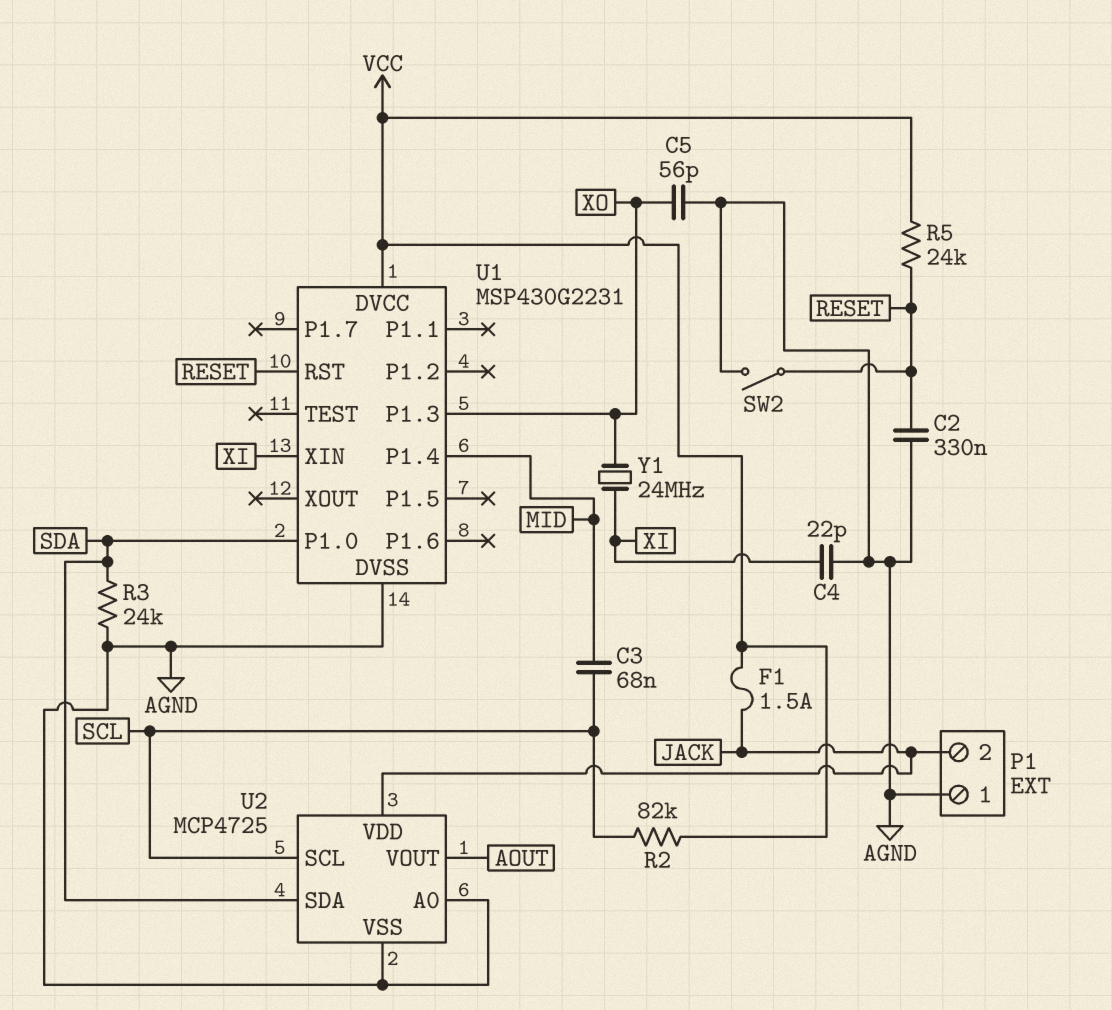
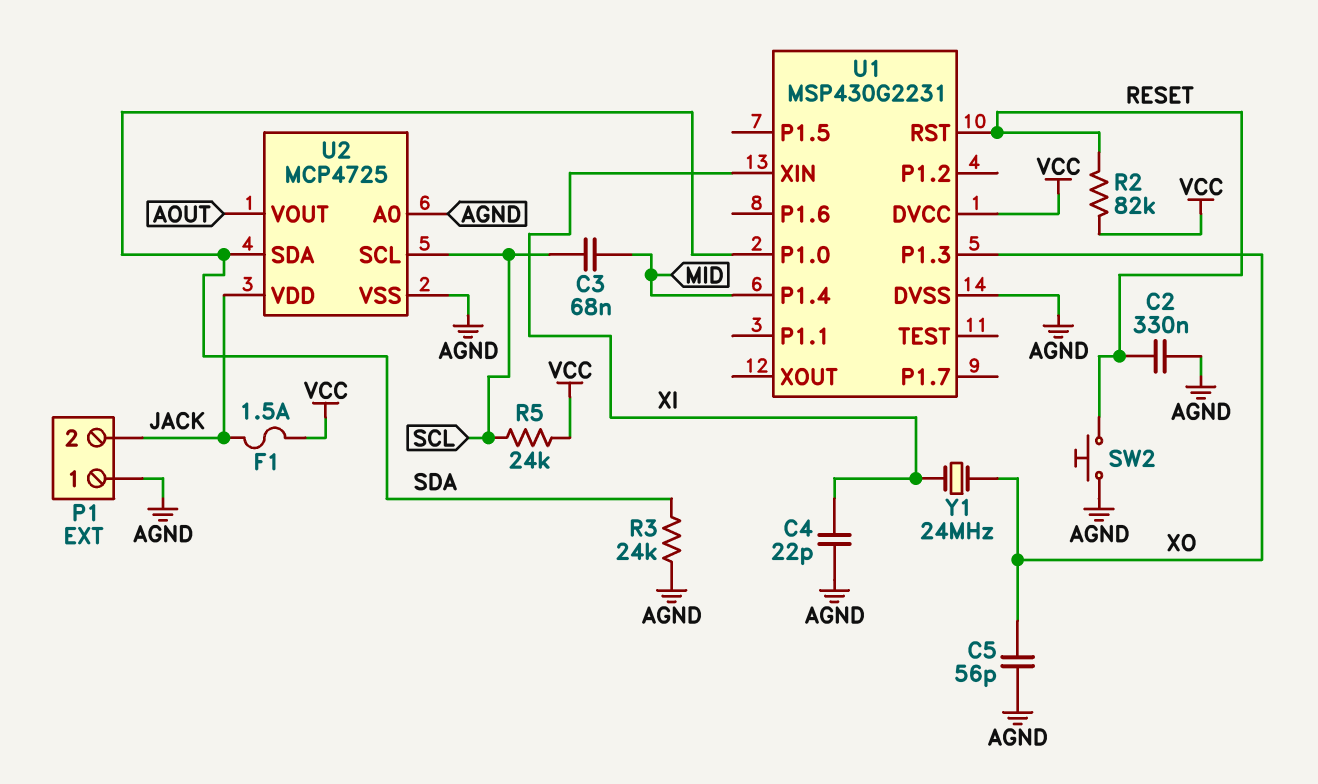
R2: 82k (SCL, VCC) -> 82k (RESET, VCC)
R5: 24k (RESET, VCC) -> 24k (SCL, VCC)
SW2: switch (AGND, RESET) -> button (AGND, RESET)

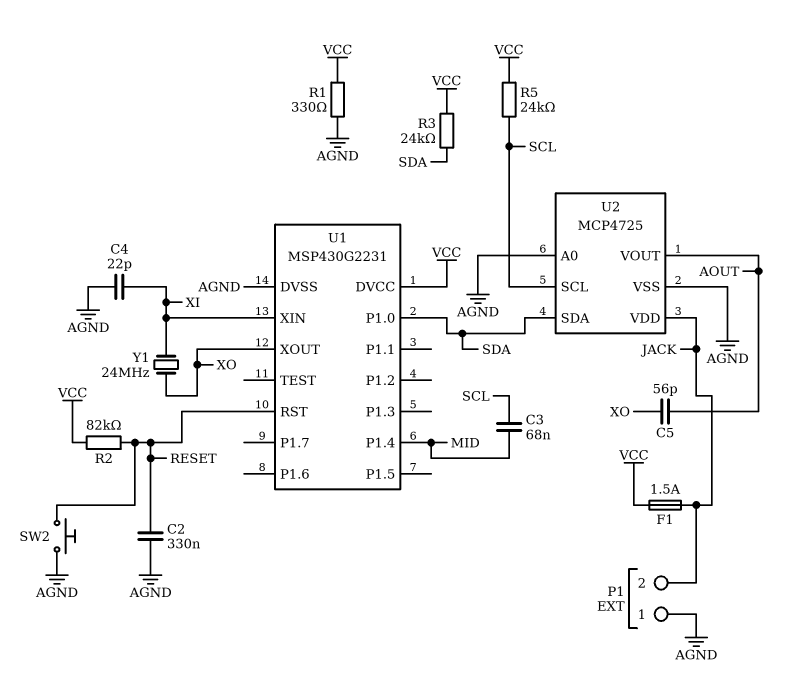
C5: 56pF (AGND, XO) -> 56pF (AOUT, XO)
R1: none -> 330 (AGND, VCC)
R3: 24k (AGND, SDA) -> 24k (SDA, VCC)
U1 pin P1.3: XO -> none
U1 pin XOUT: none -> XO

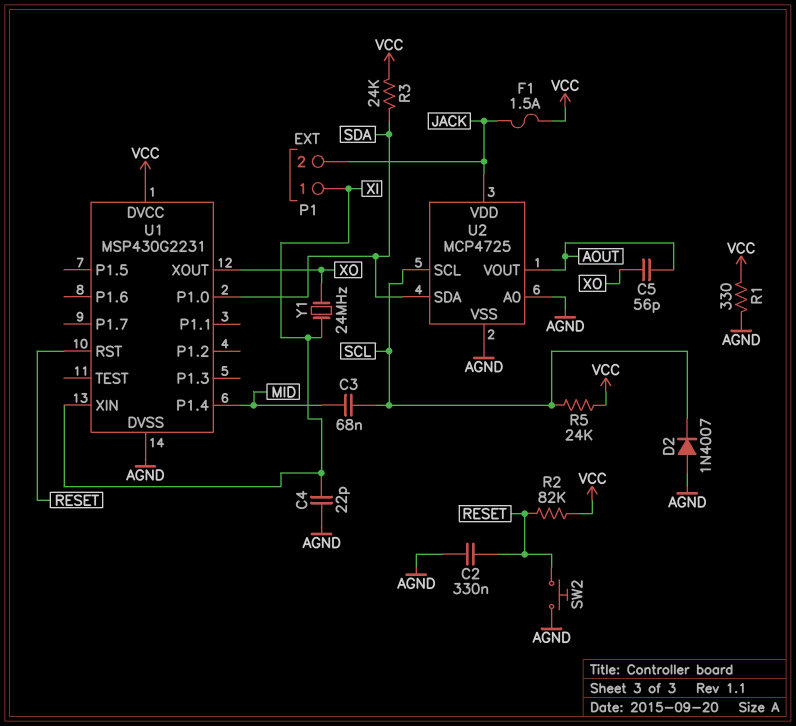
D2: none -> diode 1N4007 (A AGND, K SCL)
P1 pin 1: AGND -> XI

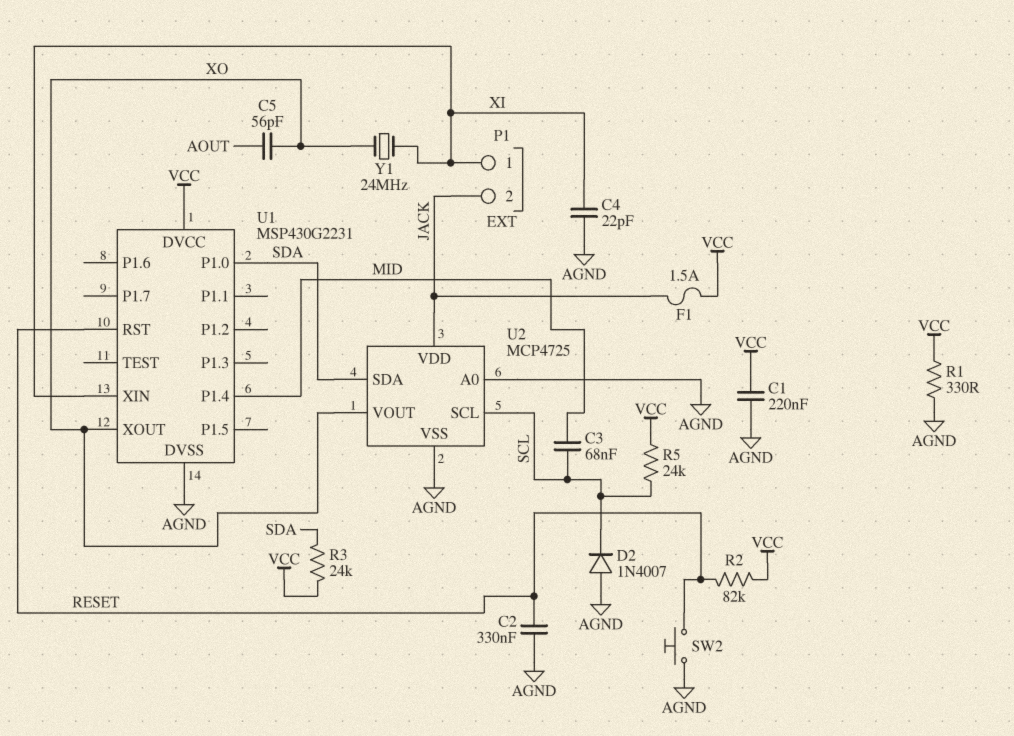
C1: none -> 220nF (AGND, VCC)
U2 pin VOUT: AOUT -> XO

